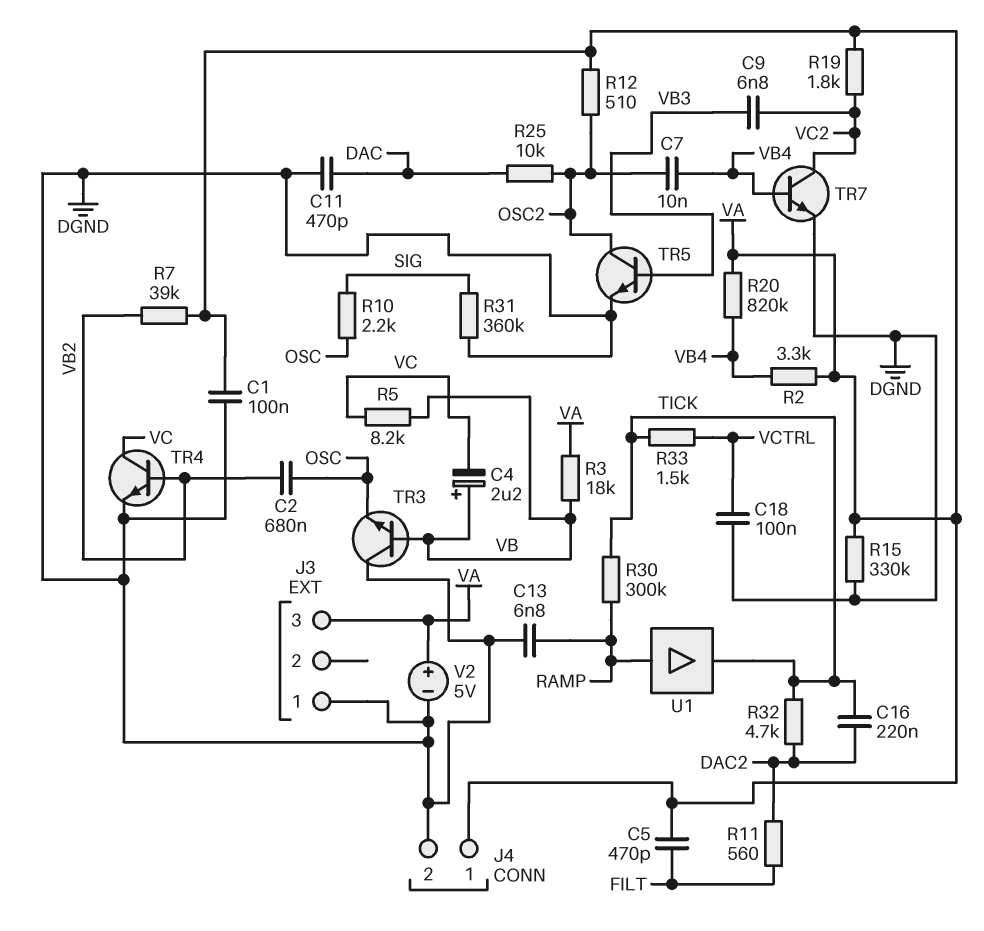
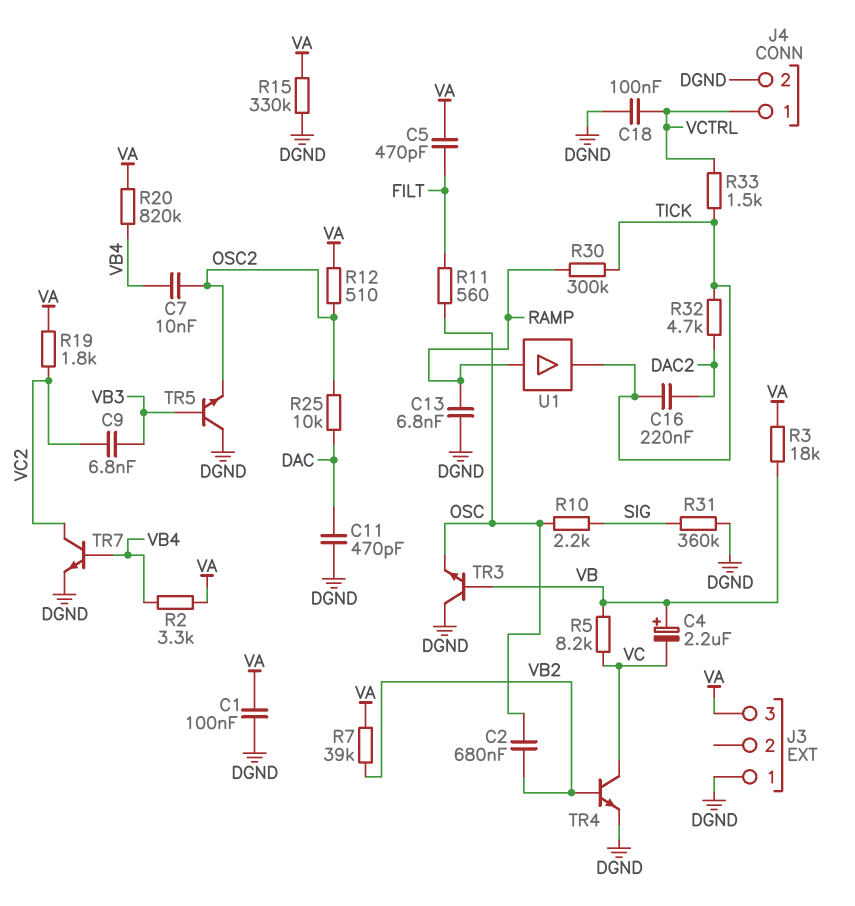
J4 pin 1: VA -> VCTRL
R11: 560 (DAC2, FILT) -> 560 (FILT, OSC)
TR5: NPN (B VB3, C OSC2, E DGND) -> NPN (B VB3, C DGND, E OSC2)
V2: 5V (plus VA, minus DGND) -> none

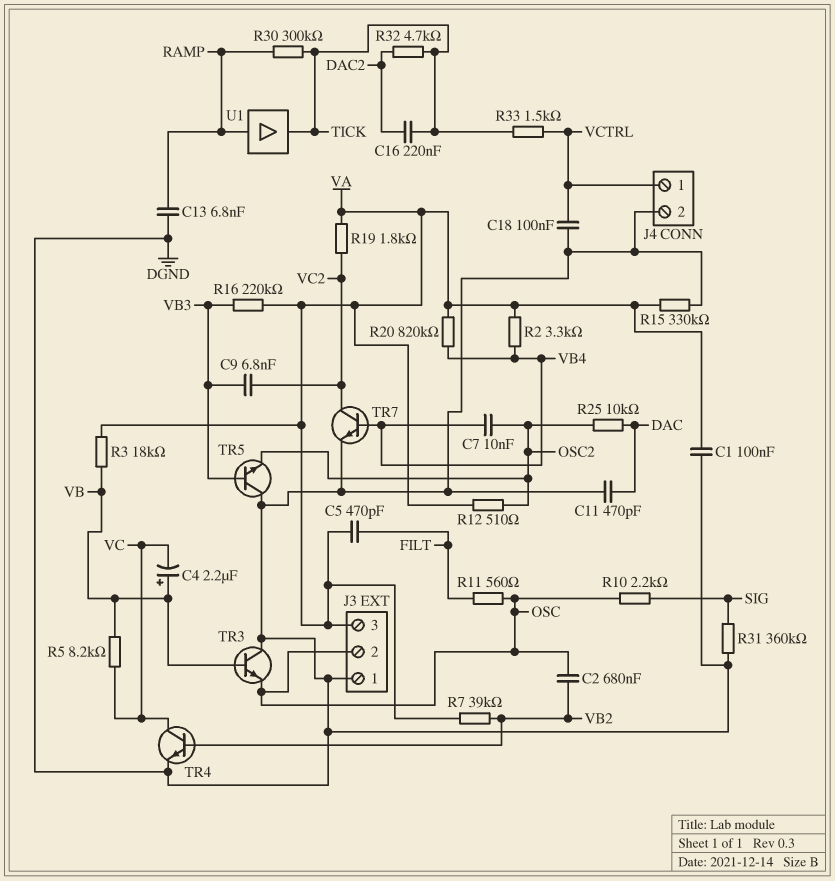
J3 pin 2: none -> OSC
R16: none -> 220k (VA, VB3)

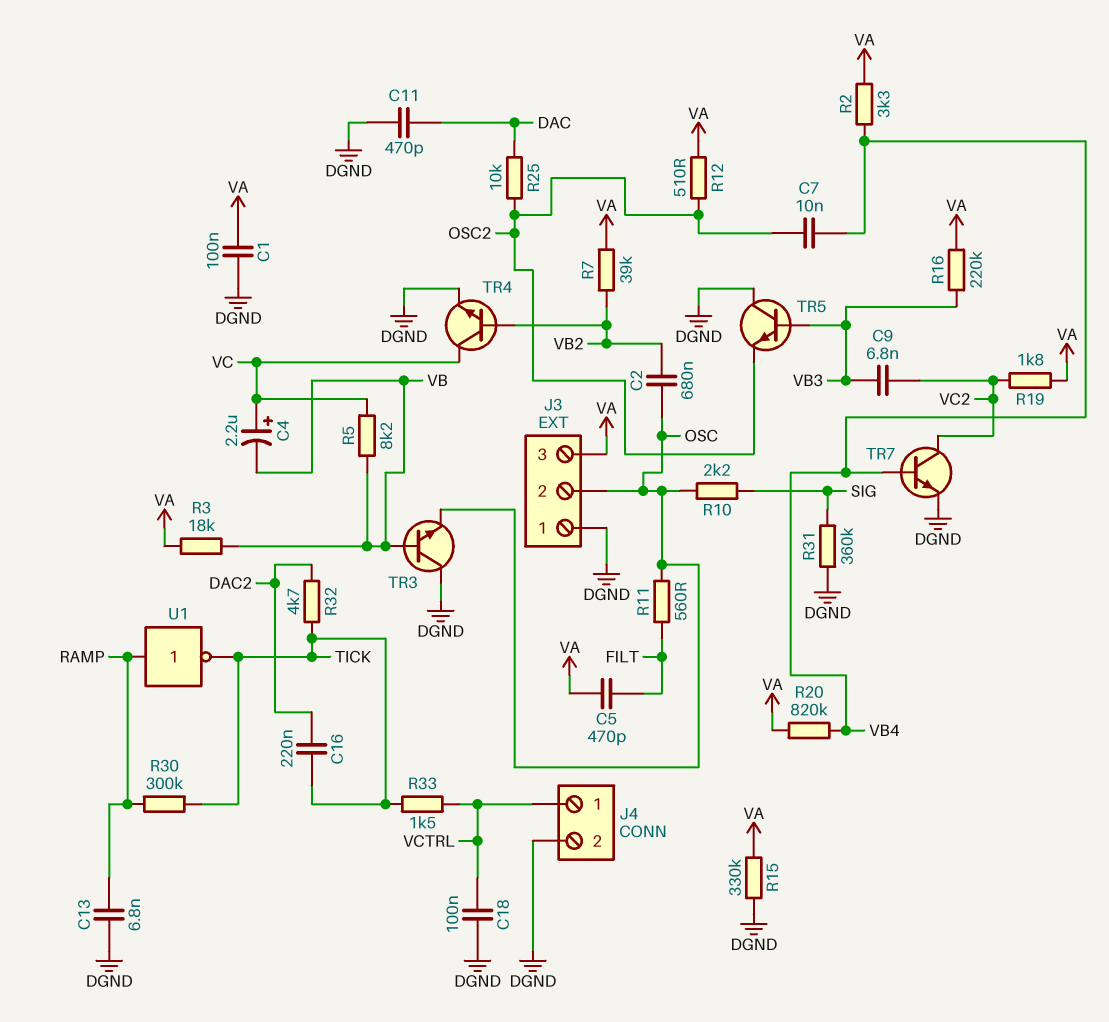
C4: 2.2uF (plus VB, minus VC) -> 2.2uF (plus VC, minus VB)
U1: buffer (in RAMP, out TICK) -> NOT (in RAMP, out TICK)

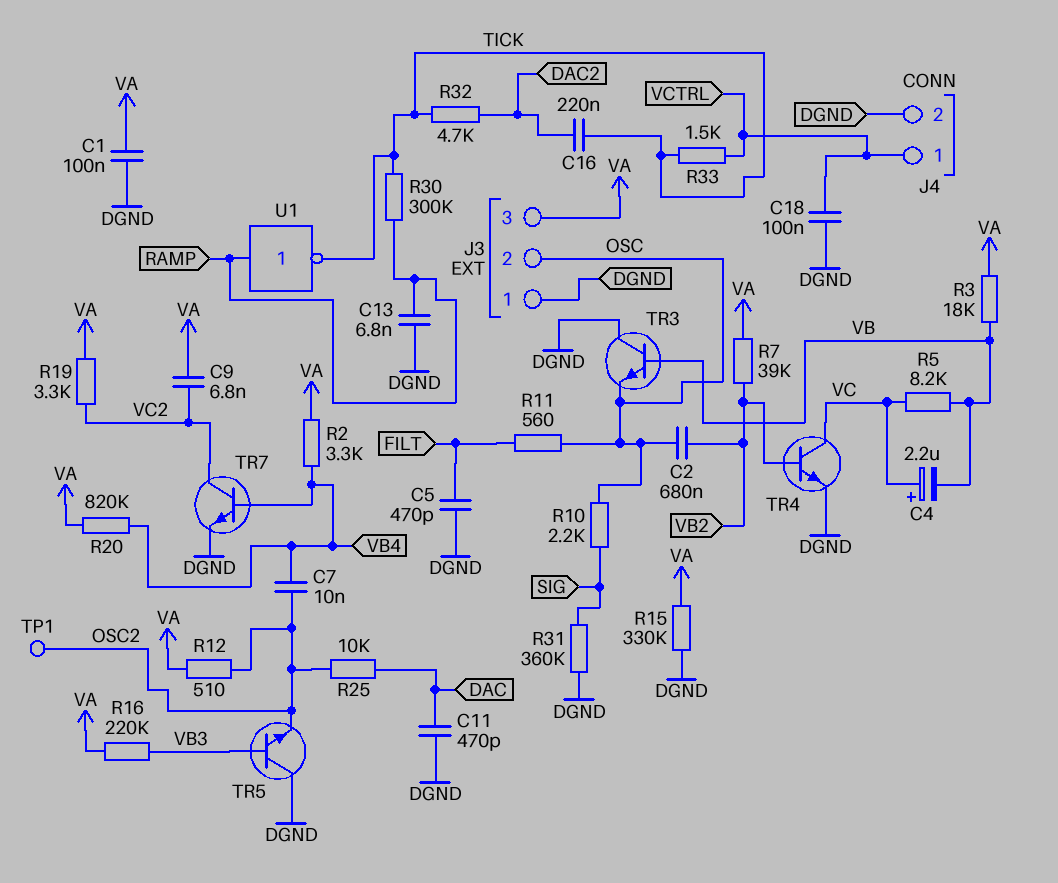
C5: 470pF (FILT, VA) -> 470pF (DGND, FILT)
C9: 6.8nF (VB3, VC2) -> 6.8nF (VA, VC2)
R19: 1.8k (VA, VC2) -> 3.3k (VA, VC2)
TP1: none -> test point (OSC2)

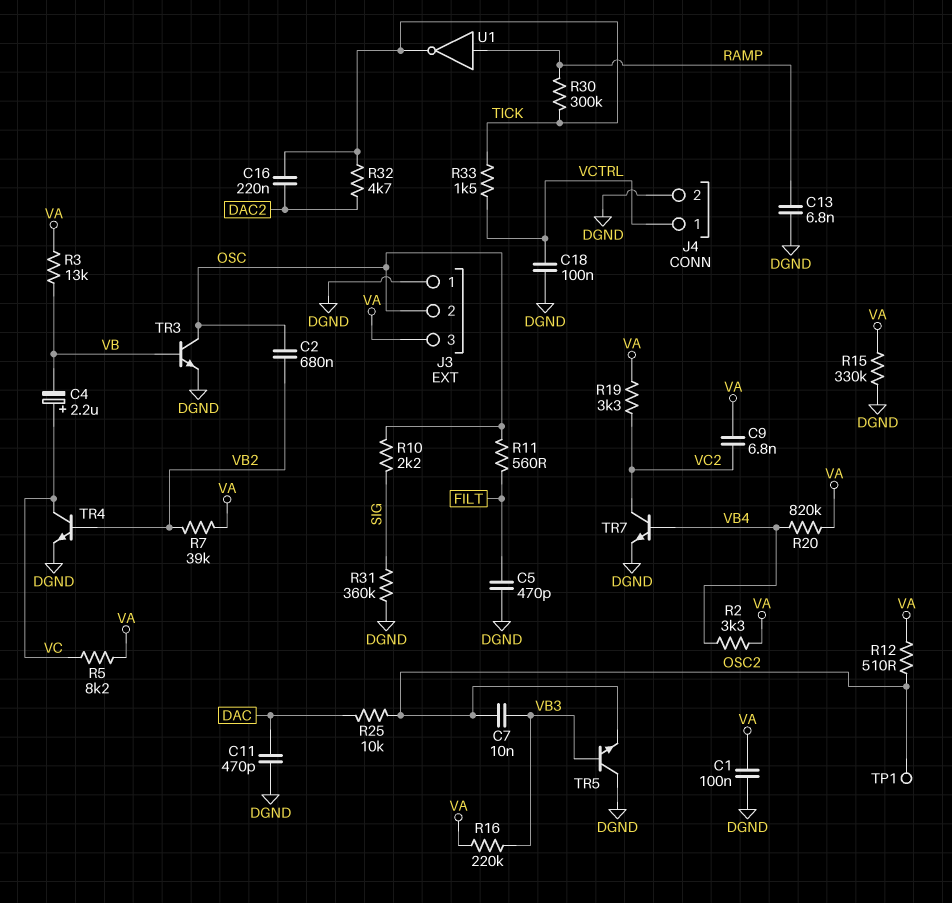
C7: 10nF (OSC2, VB4) -> 10nF (OSC2, VB3)
R3: 18k (VA, VB) -> 13k (VA, VB)
R5: 8.2k (VB, VC) -> 8.2k (VA, VC)
TR3: NPN (B VB, C DGND, E OSC) -> NPN (B VB, C OSC, E DGND)

